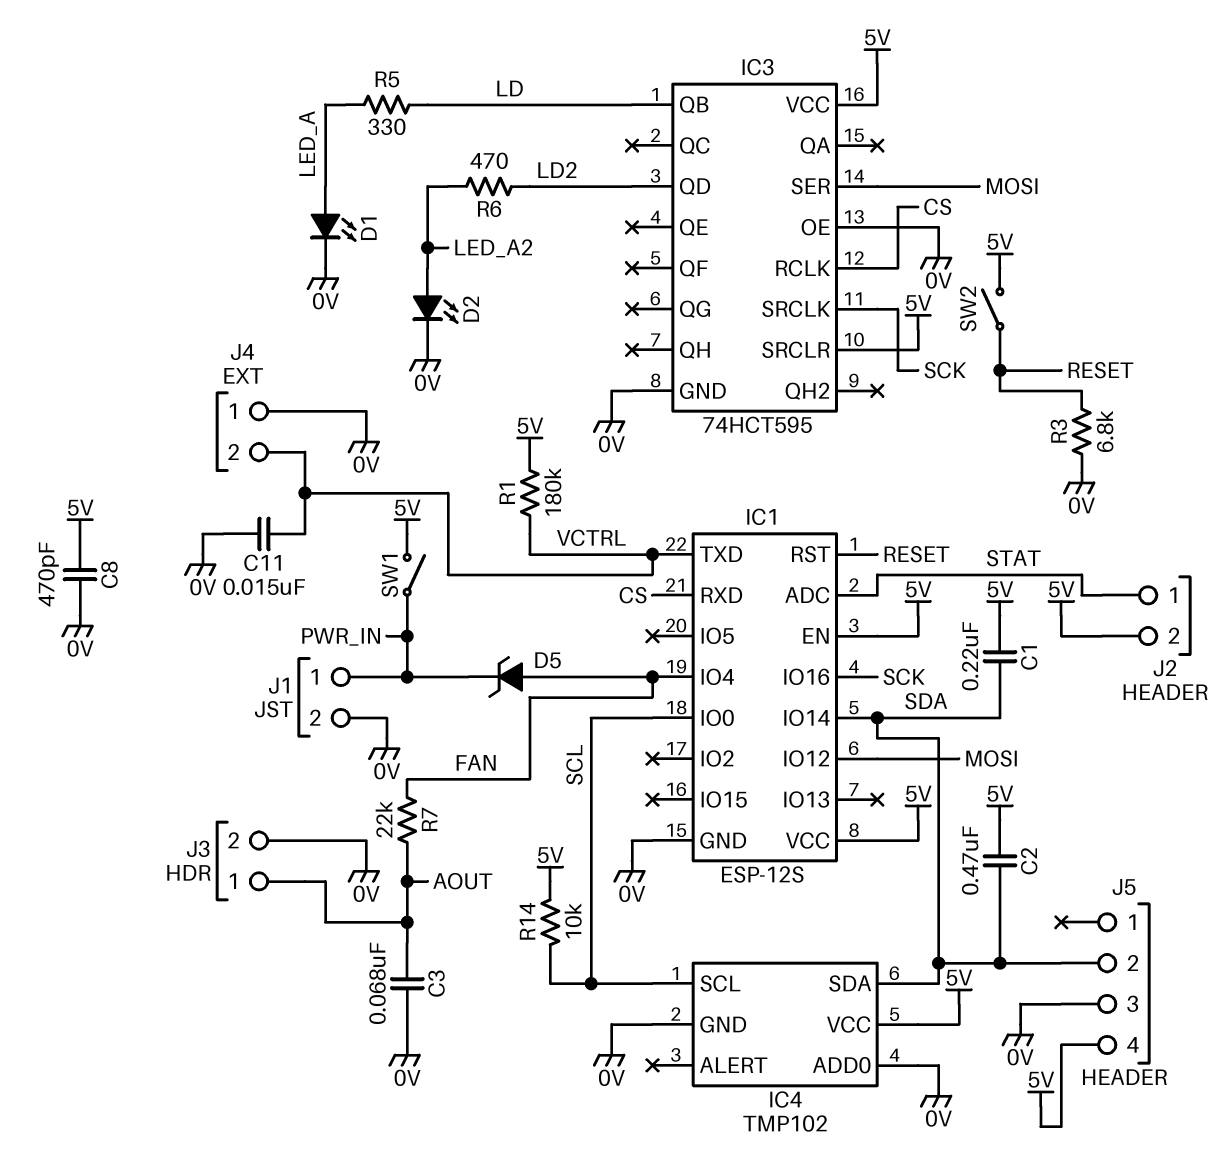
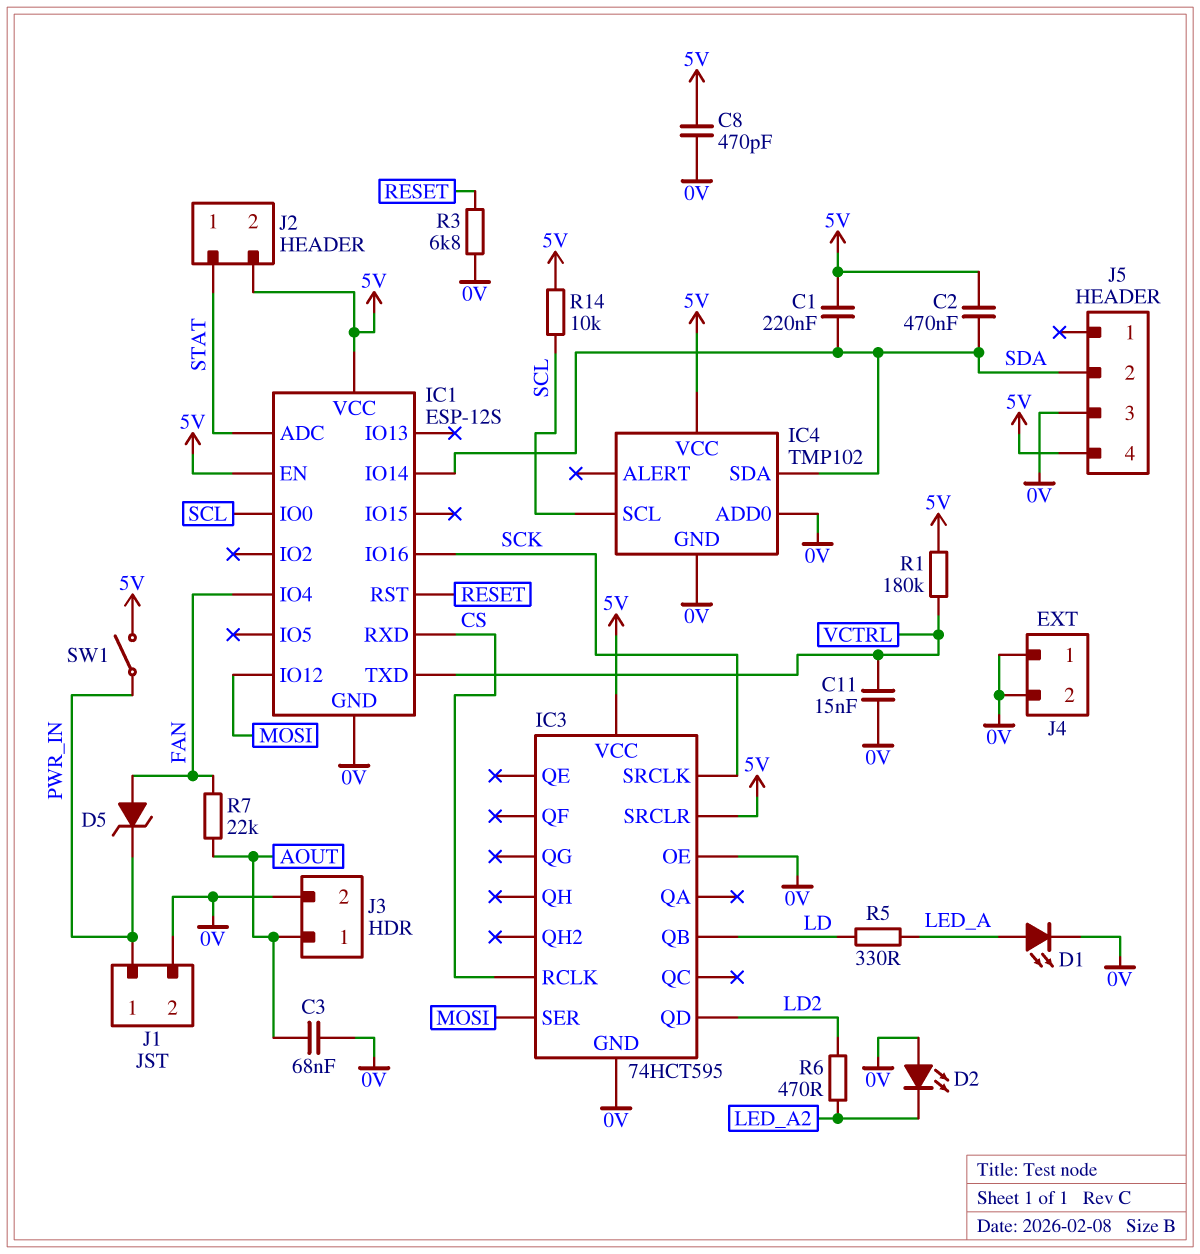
D2: LED (A LED_A2, K 0V) -> LED (A 0V, K LED_A2)
J4 pin 2: VCTRL -> 0V
SW2: switch (5V, RESET) -> none

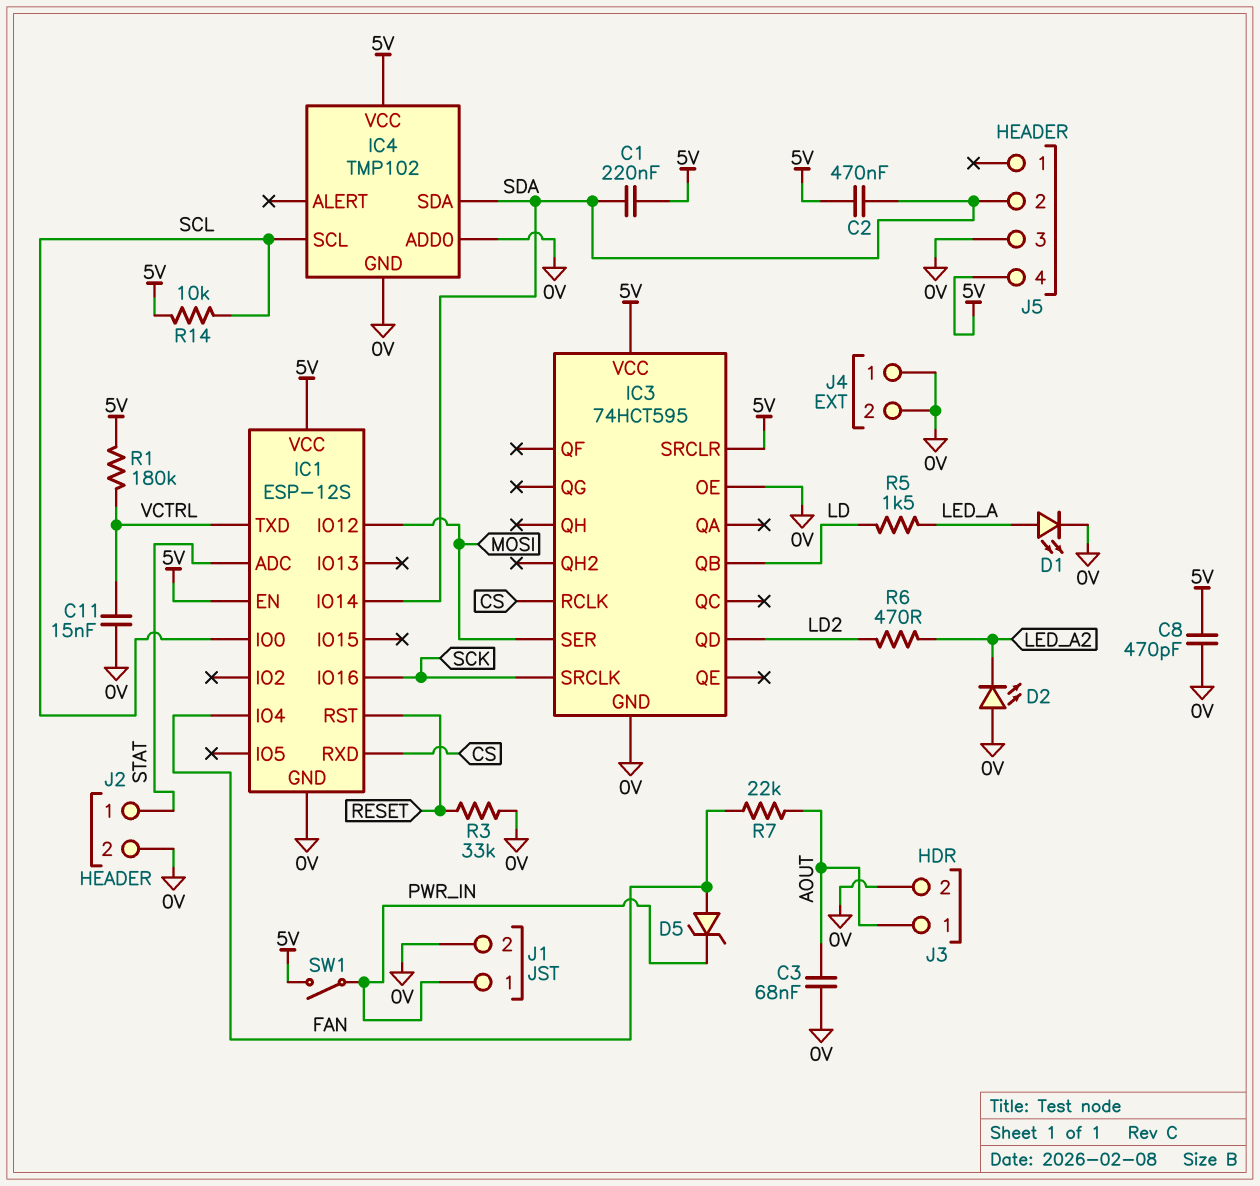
J2 pin 2: 5V -> 0V
R3: 6.8k (0V, RESET) -> 33k (0V, RESET)
R5: 330 (LD, LED_A) -> 1.5k (LD, LED_A)

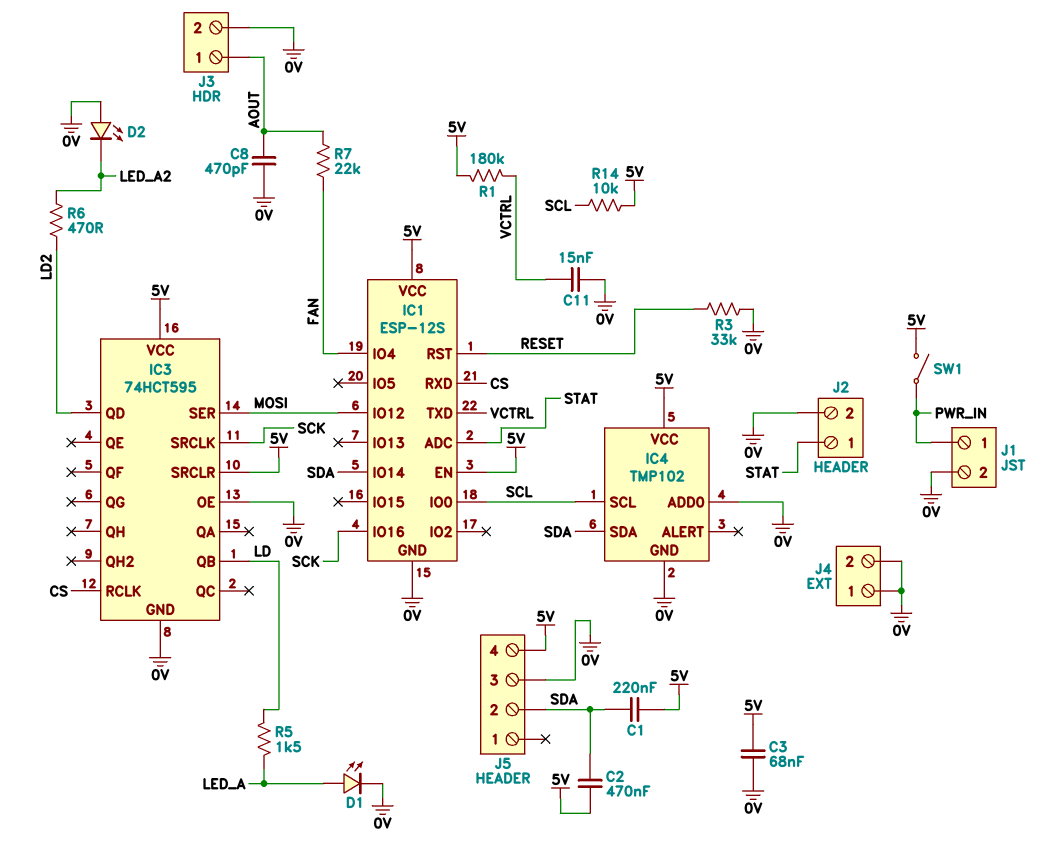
C3: 68nF (0V, AOUT) -> 68nF (0V, 5V)
C8: 470pF (0V, 5V) -> 470pF (0V, AOUT)
D5: zener (A FAN, K PWR_IN) -> none

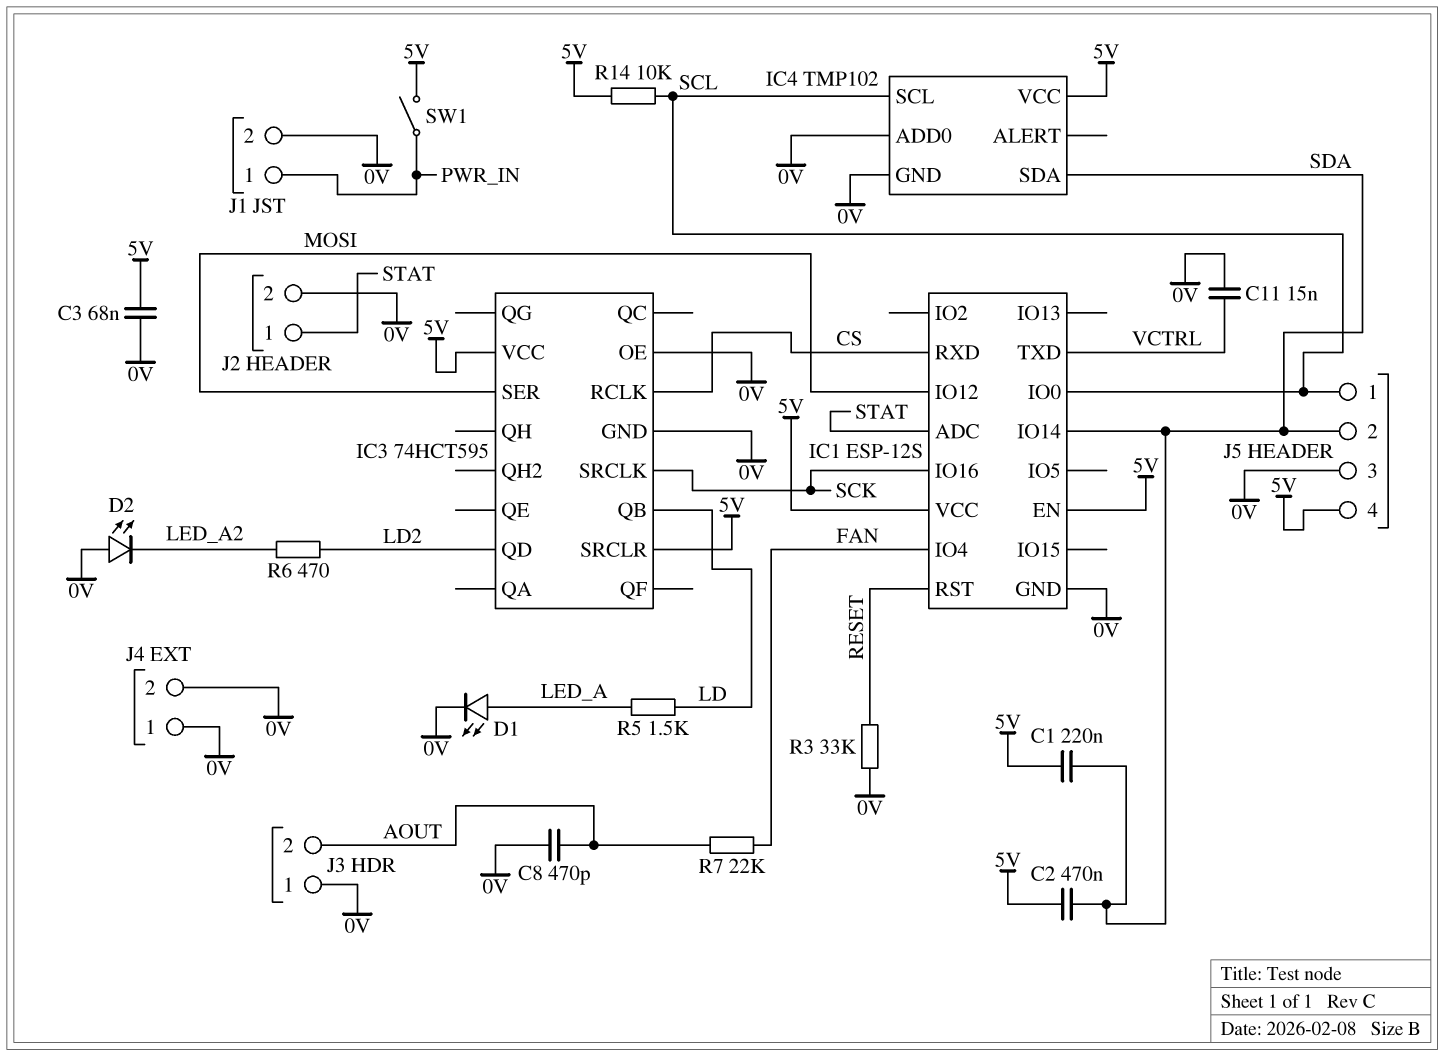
J3 pin 1: AOUT -> 0V
J3 pin 2: 0V -> AOUT
J5 pin 1: none -> SCL
R1: 180k (5V, VCTRL) -> none

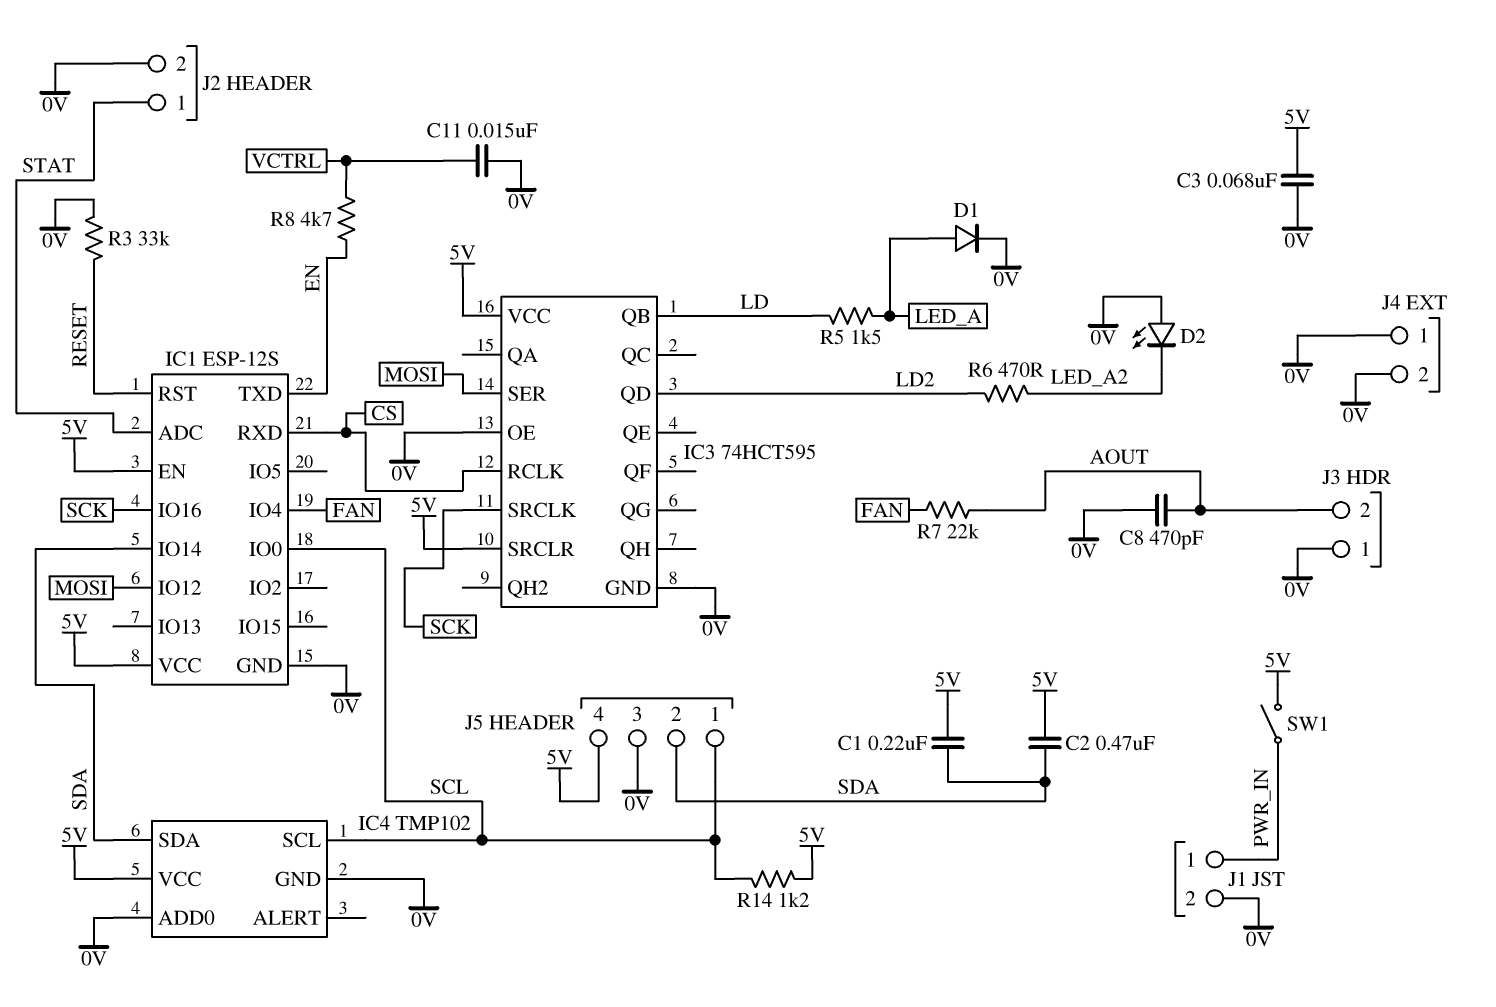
D1: LED (A LED_A, K 0V) -> diode (A LED_A, K 0V)
IC1 pin TXD: VCTRL -> EN
R8: none -> 4.7k (EN, VCTRL)
R14: 10k (5V, SCL) -> 1.2k (5V, SCL)

